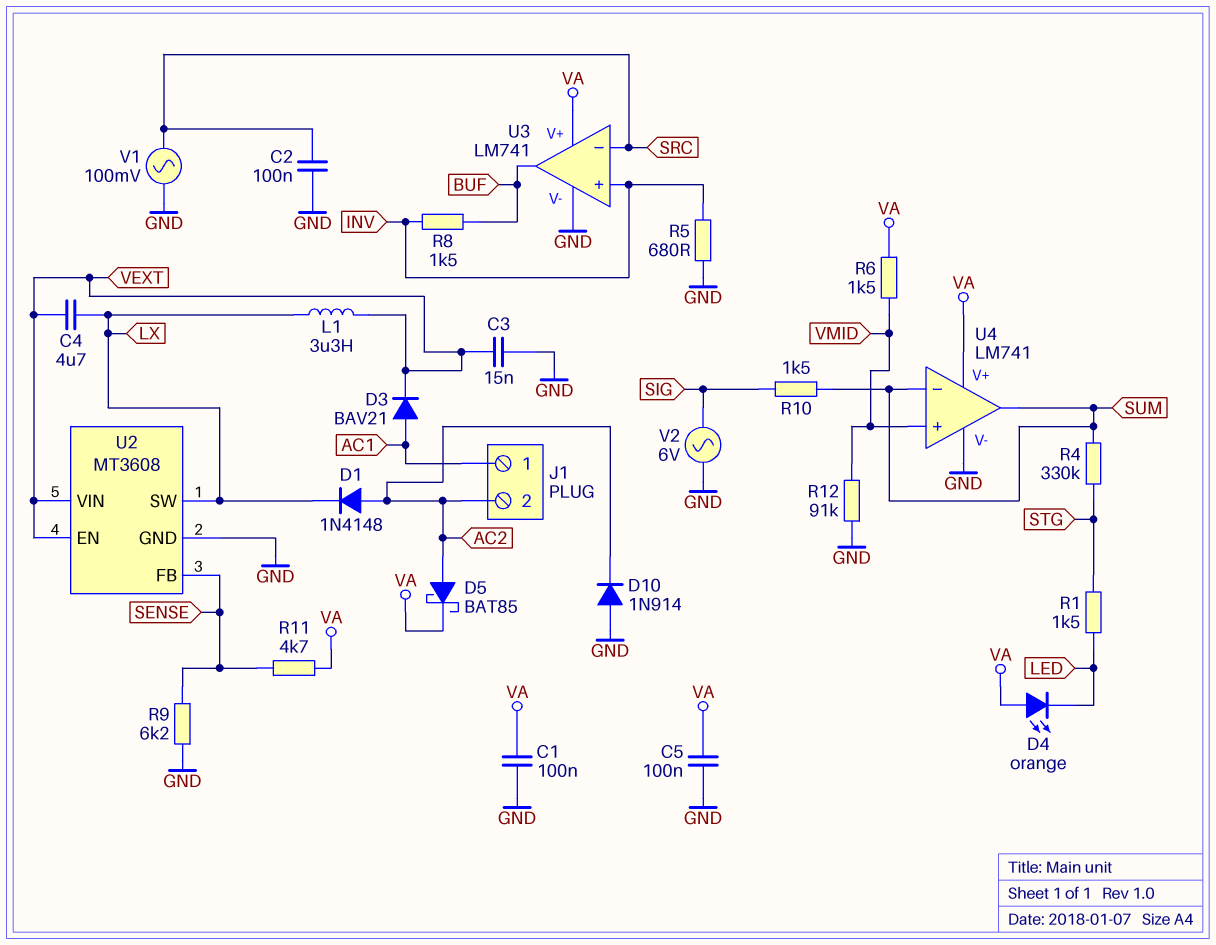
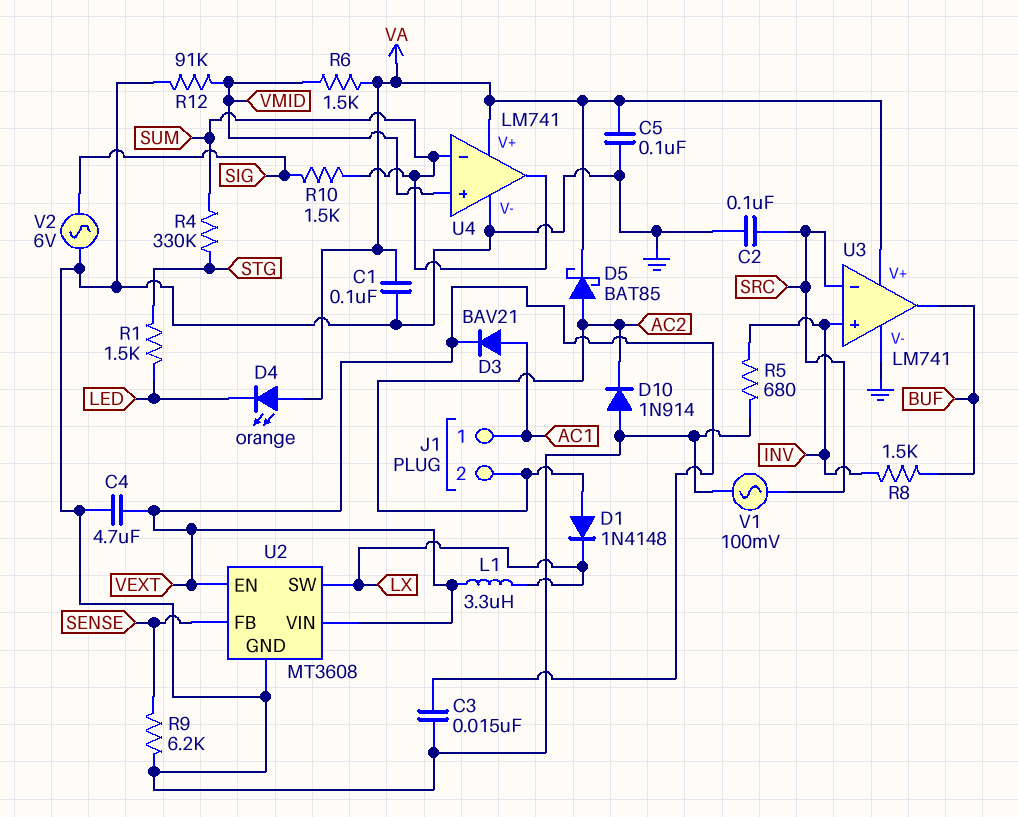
C4: 4.7uF (LX, VEXT) -> 4.7uF (GND, VEXT)
R11: 4.7k (SENSE, VA) -> none

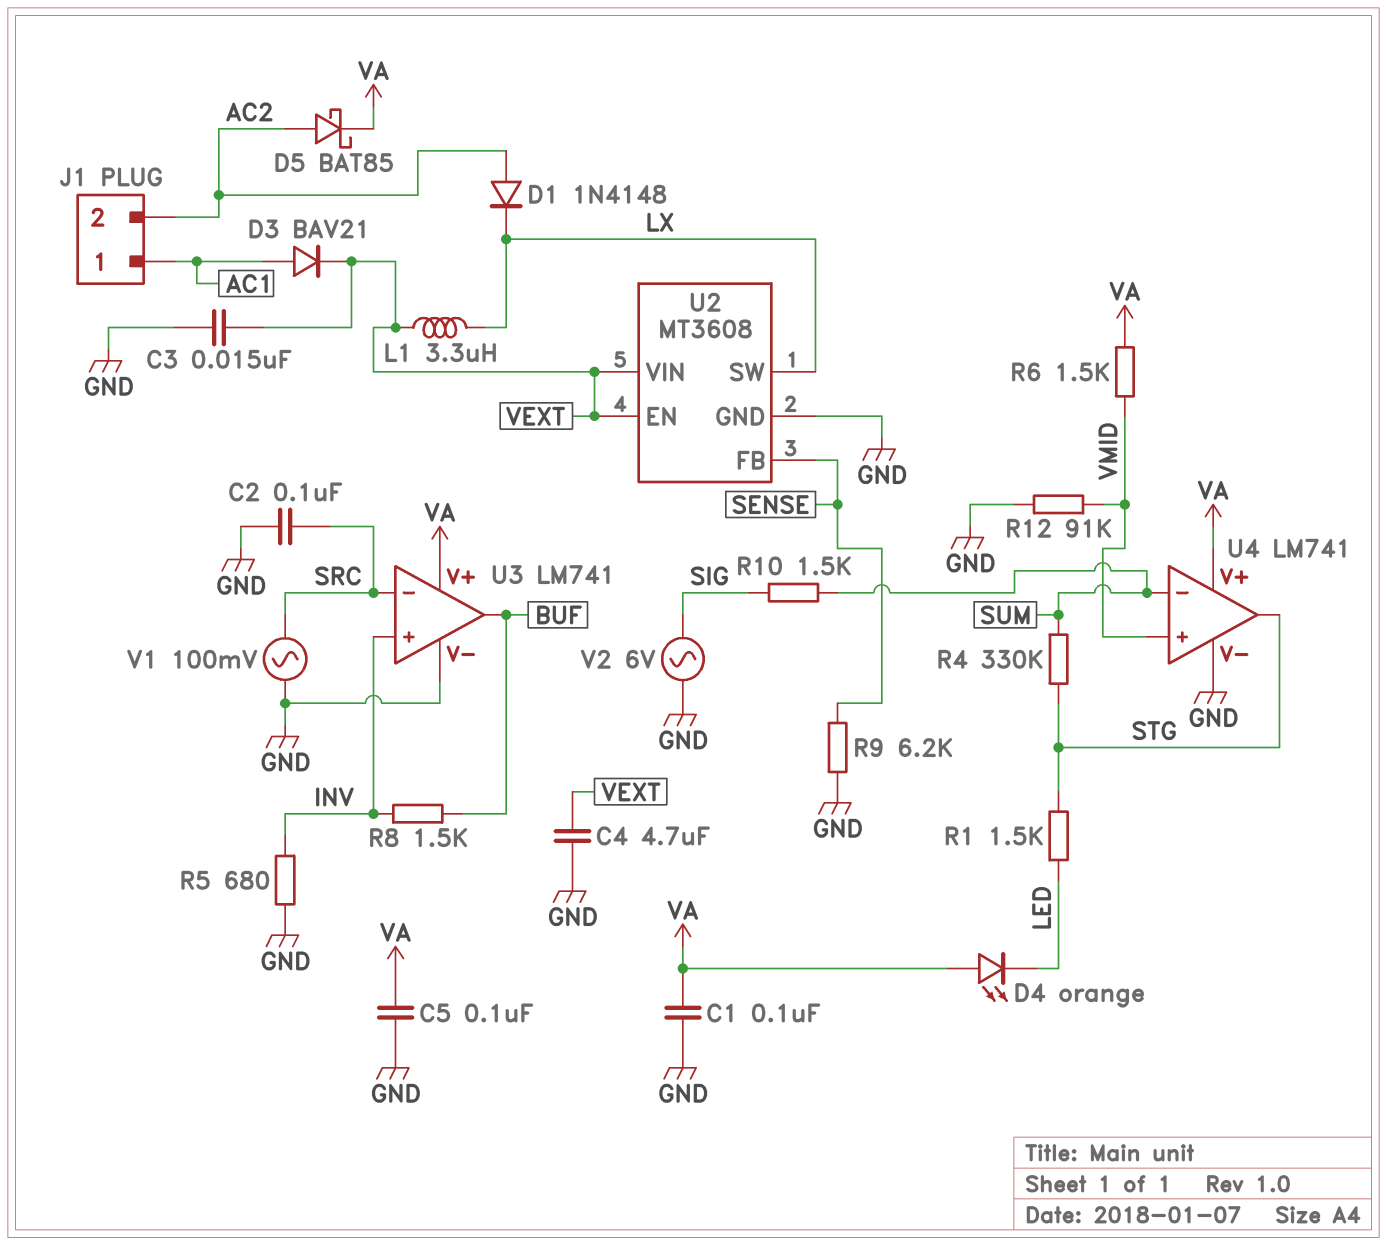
D10: diode 1N914 (A GND, K AC2) -> none
U4 pin out: SUM -> STG

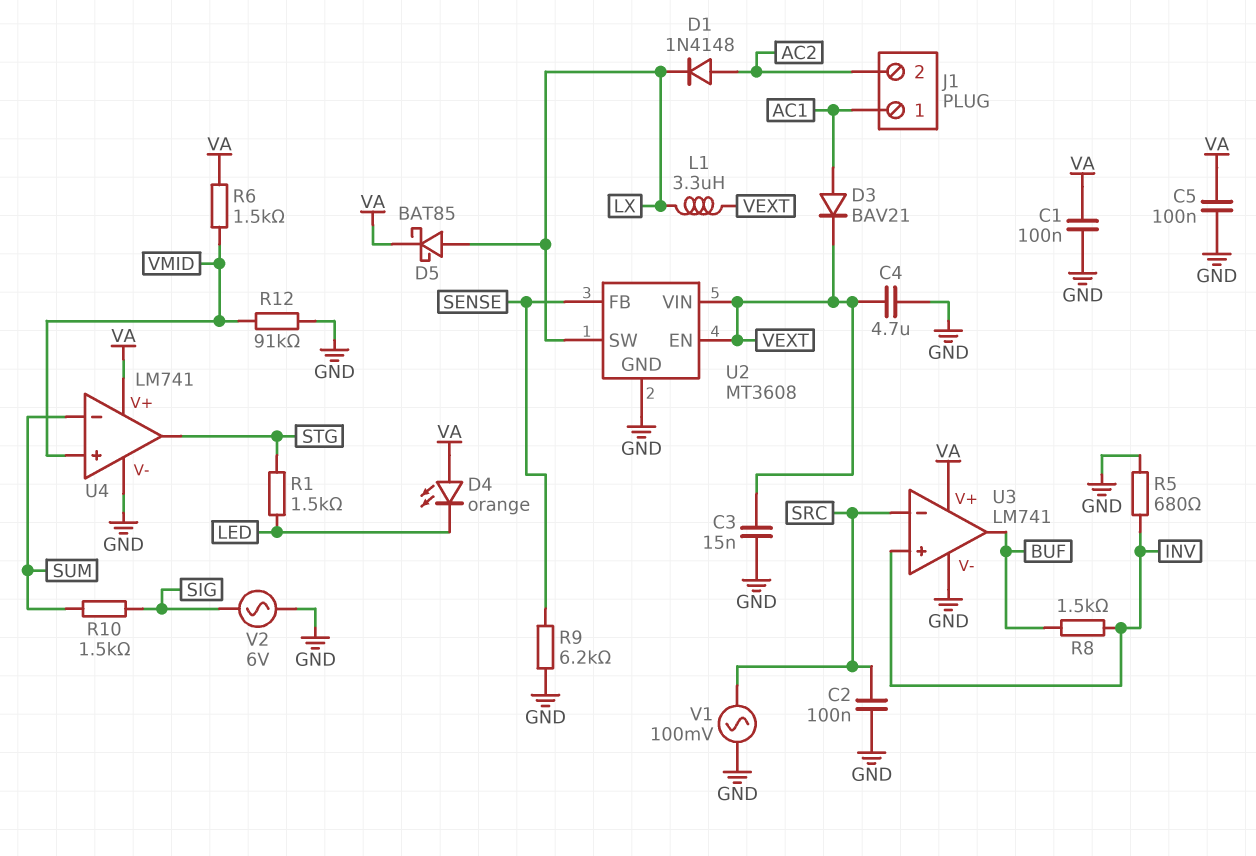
D5: schottky BAT85 (A AC2, K VA) -> schottky BAT85 (A LX, K VA)
R4: 330k (STG, SUM) -> none

